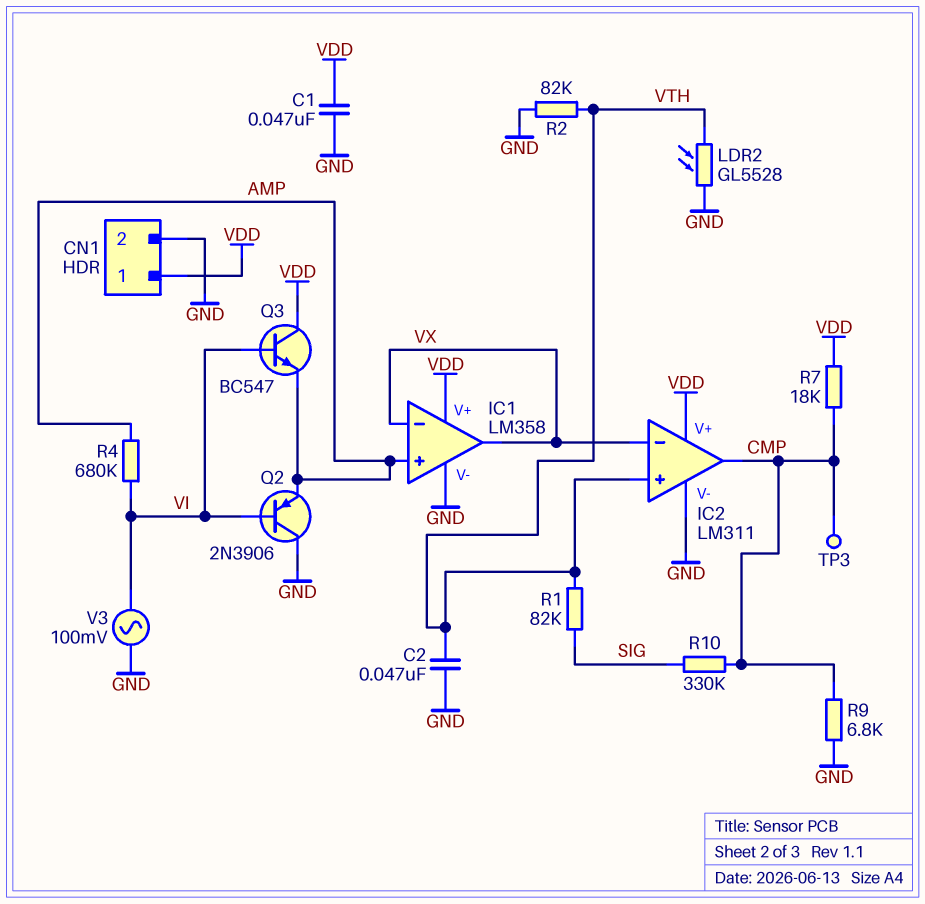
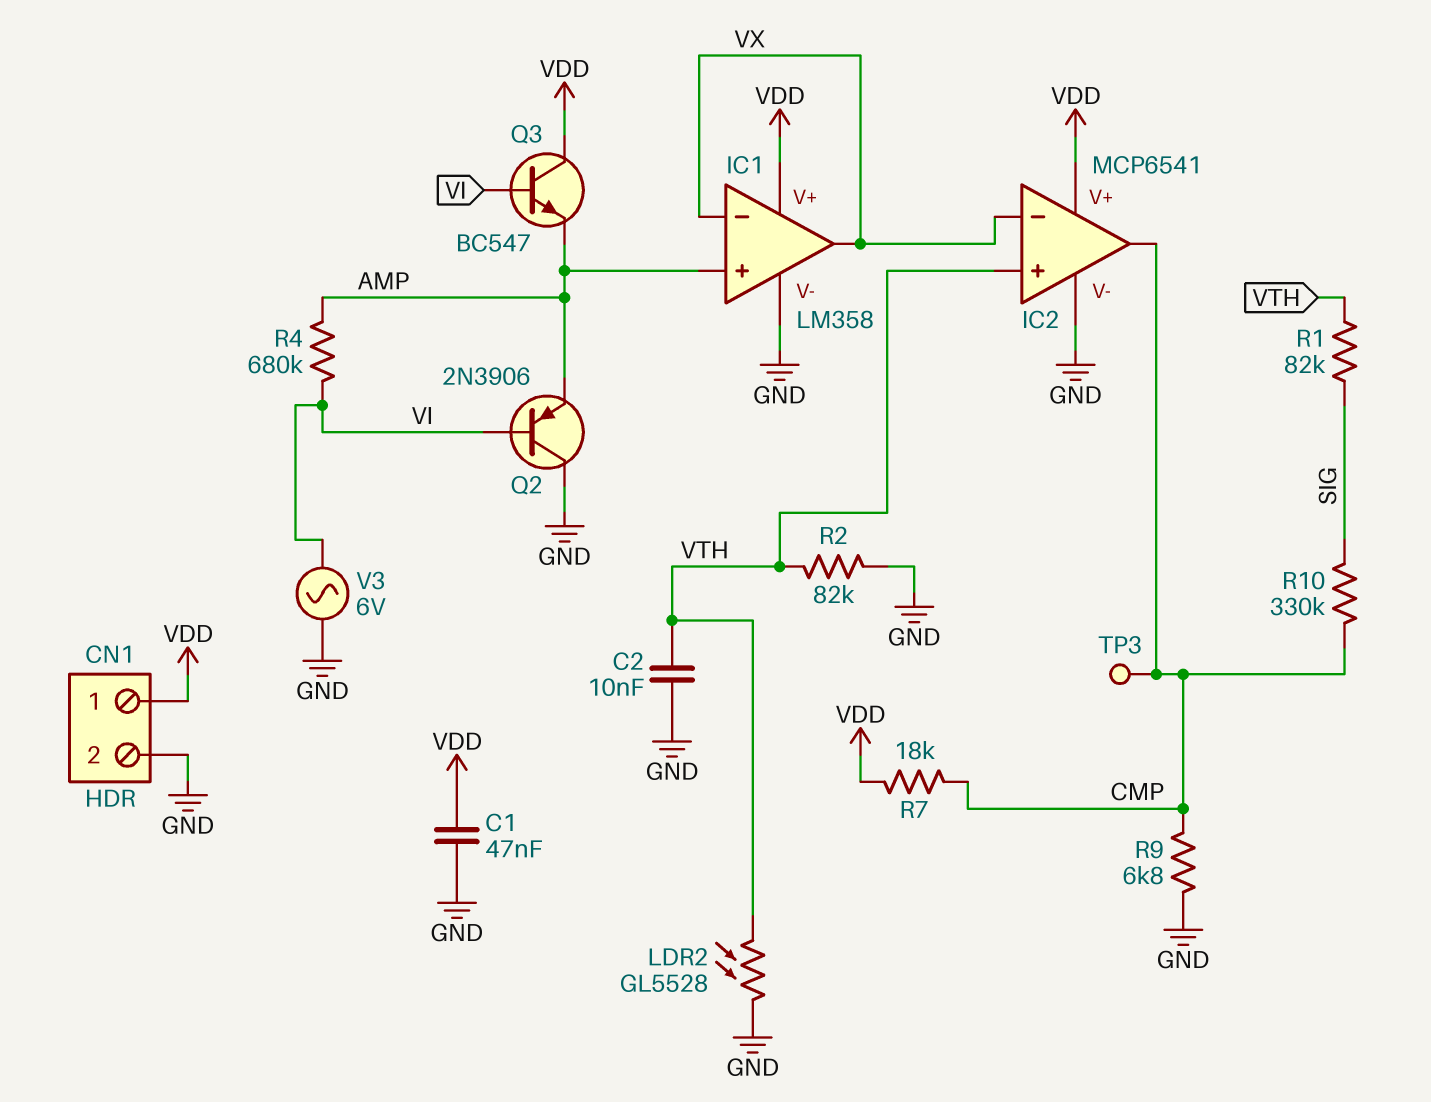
C2: 47nF (GND, VTH) -> 10nF (GND, VTH)
IC2: LM311 -> MCP6541
V3: AC 100mV (GND, VI) -> AC 6V (GND, VI)

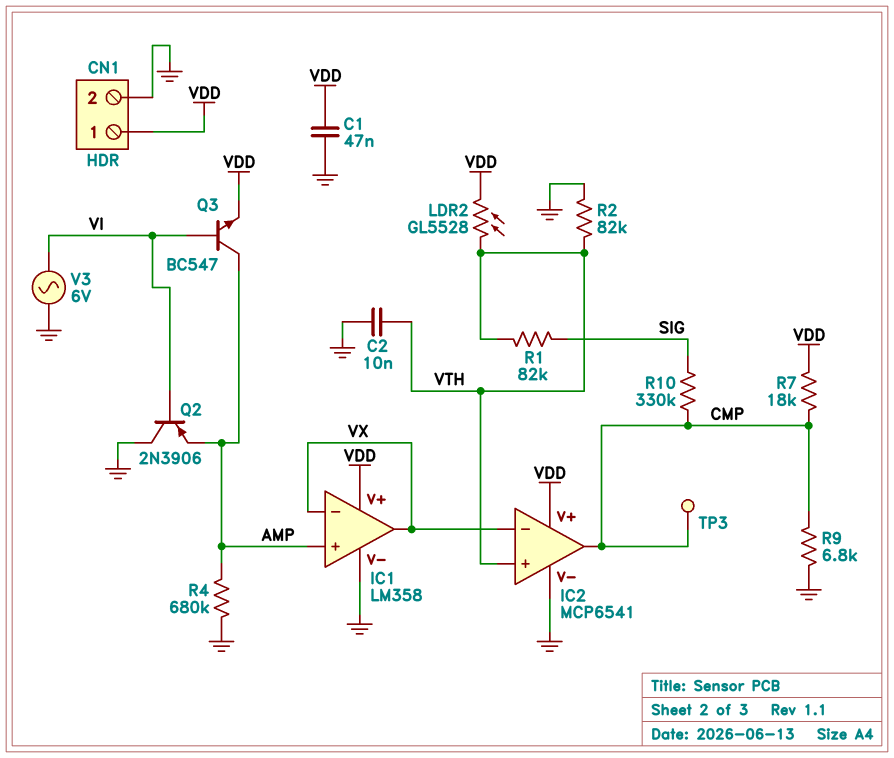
LDR2: GL5528 (GND, VTH) -> GL5528 (VDD, VTH)
Q3: NPN BC547 (B VI, C VDD, E AMP) -> NPN BC547 (B VI, C AMP, E VDD)
R4: 680k (AMP, VI) -> 680k (AMP, GND)

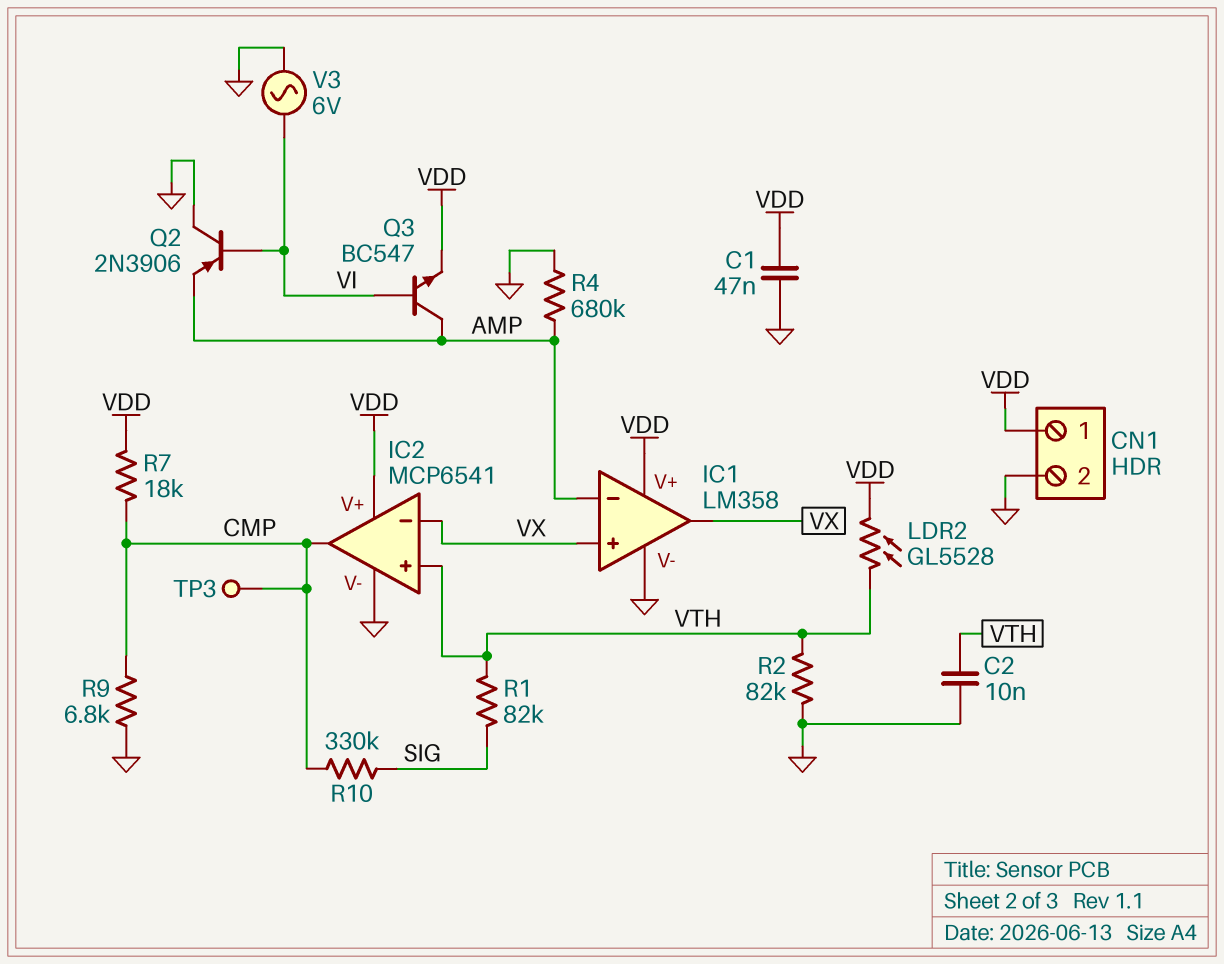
IC1 pin in+: AMP -> VX
IC1 pin in-: VX -> AMP

